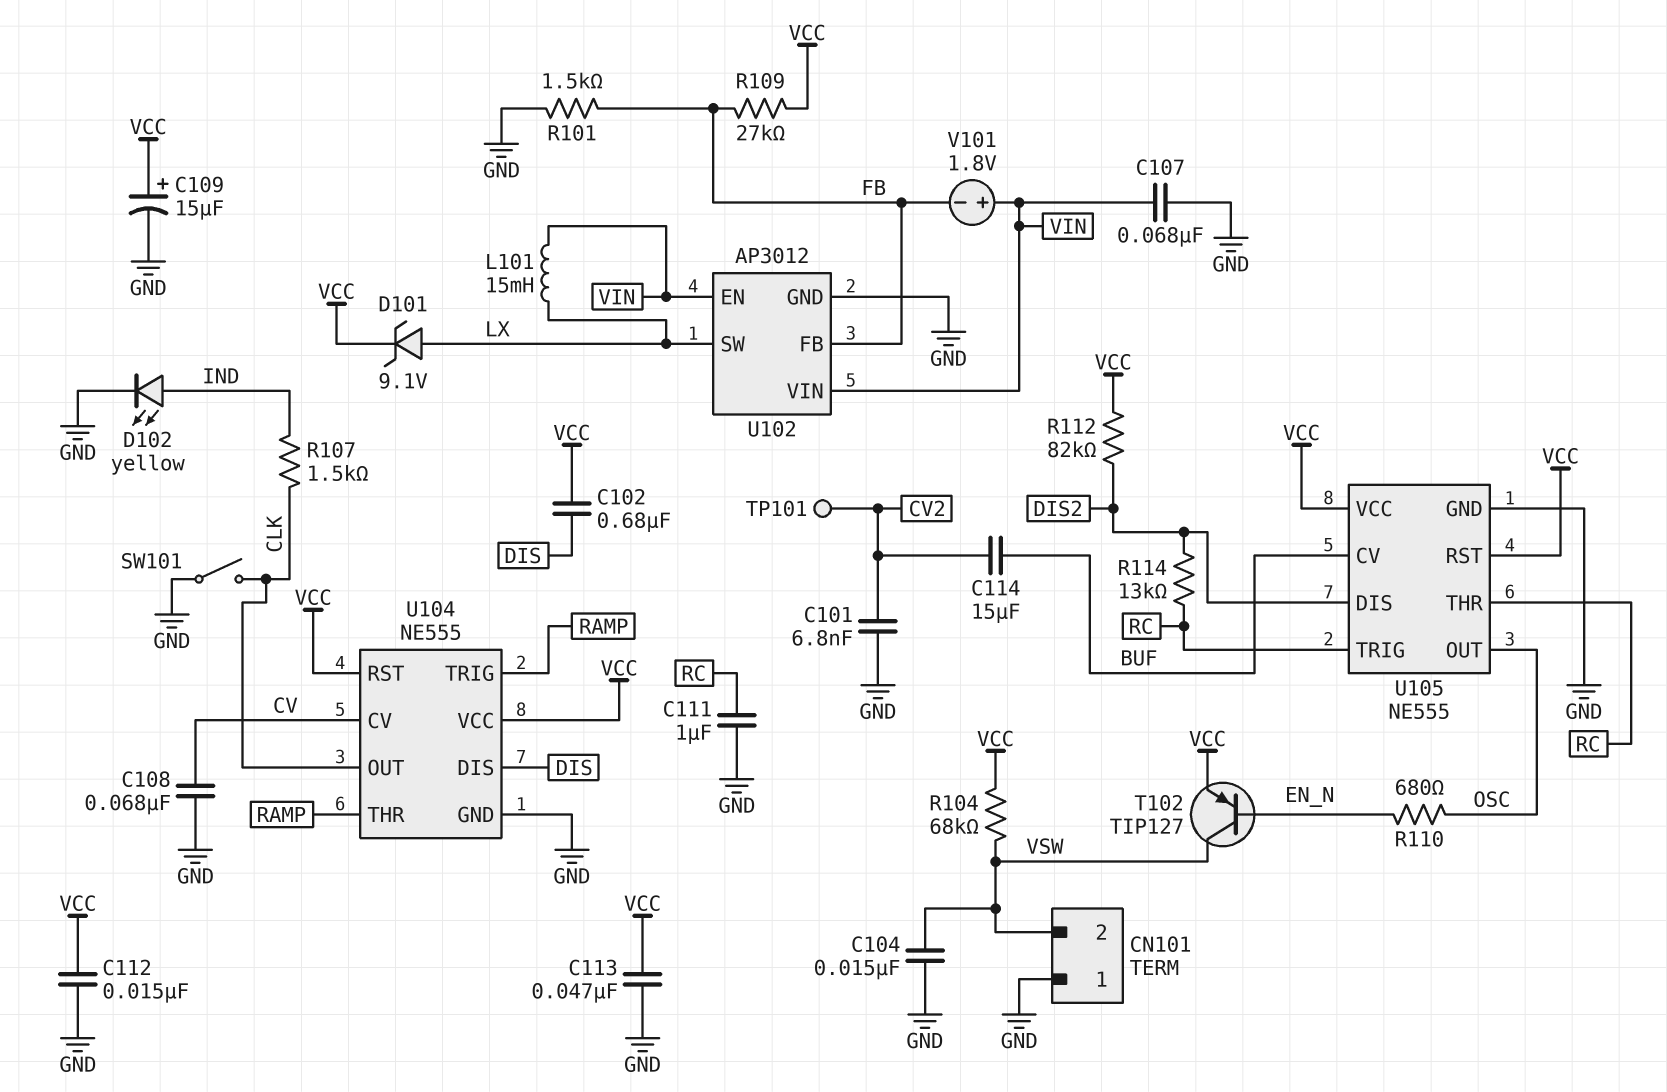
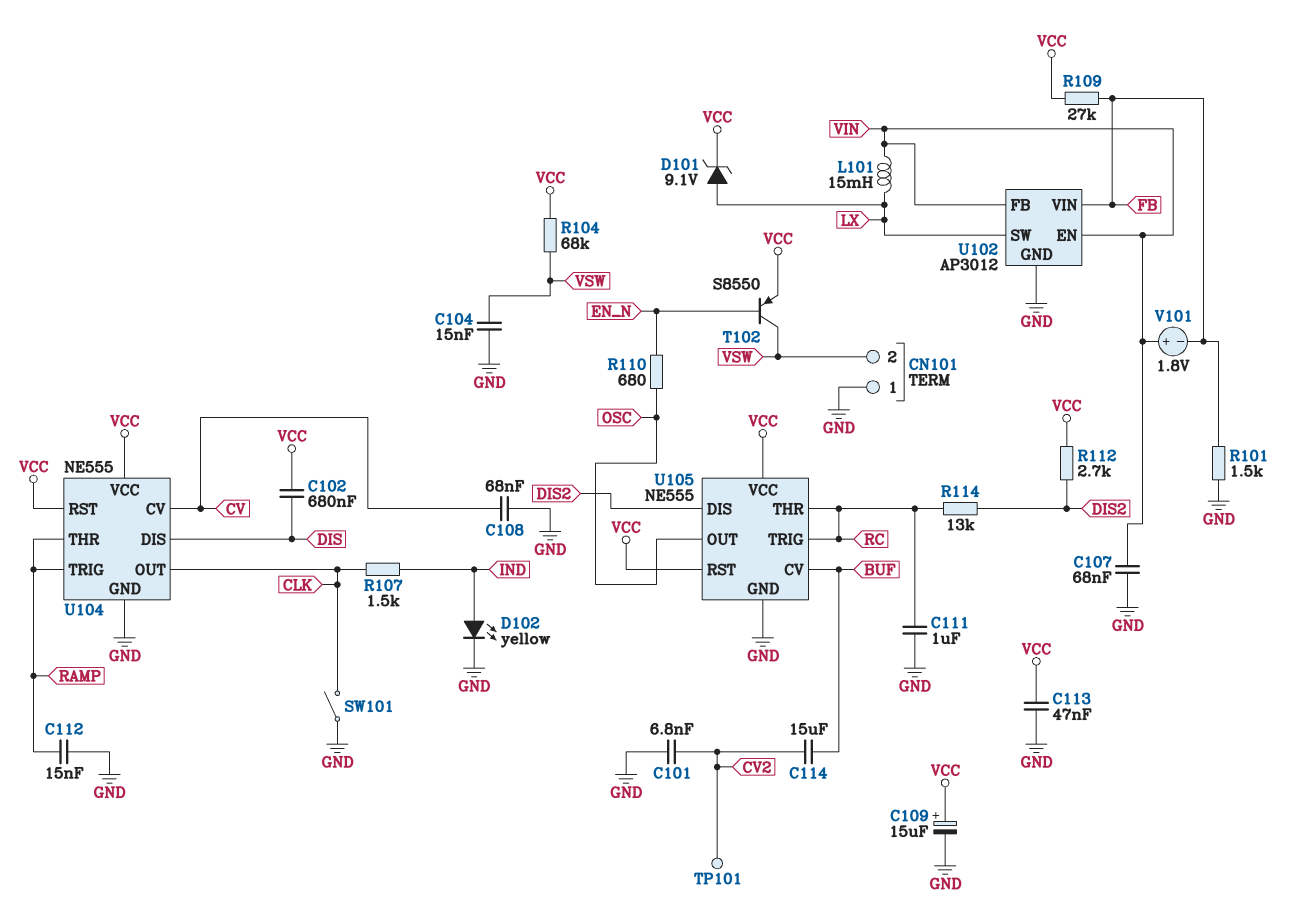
C112: 15nF (GND, VCC) -> 15nF (GND, RAMP)
R112: 82k (DIS2, VCC) -> 2.7k (DIS2, VCC)
T102: PNP TIP127 (B EN_N, C VSW, E VCC) -> PNP S8550 (B EN_N, C VSW, E VCC)
U102 pin FB: FB -> VIN
U102 pin VIN: VIN -> FB

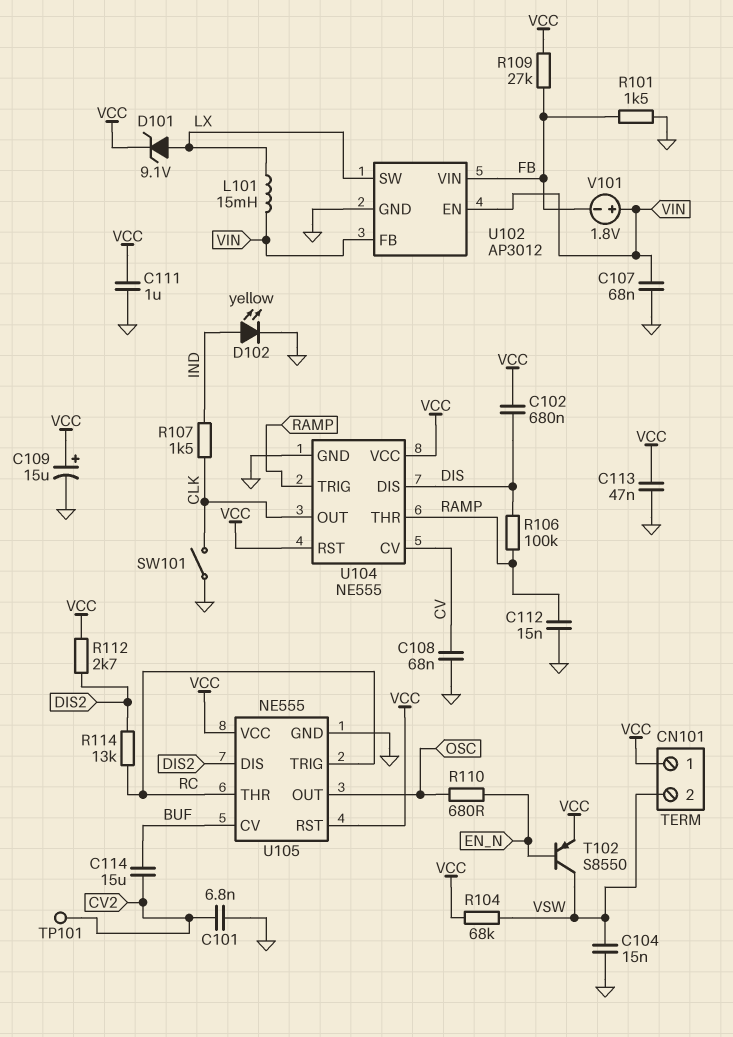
C111: 1uF (GND, RC) -> 1uF (GND, VCC)
CN101 pin 1: GND -> VCC
R106: none -> 100k (DIS, RAMP)

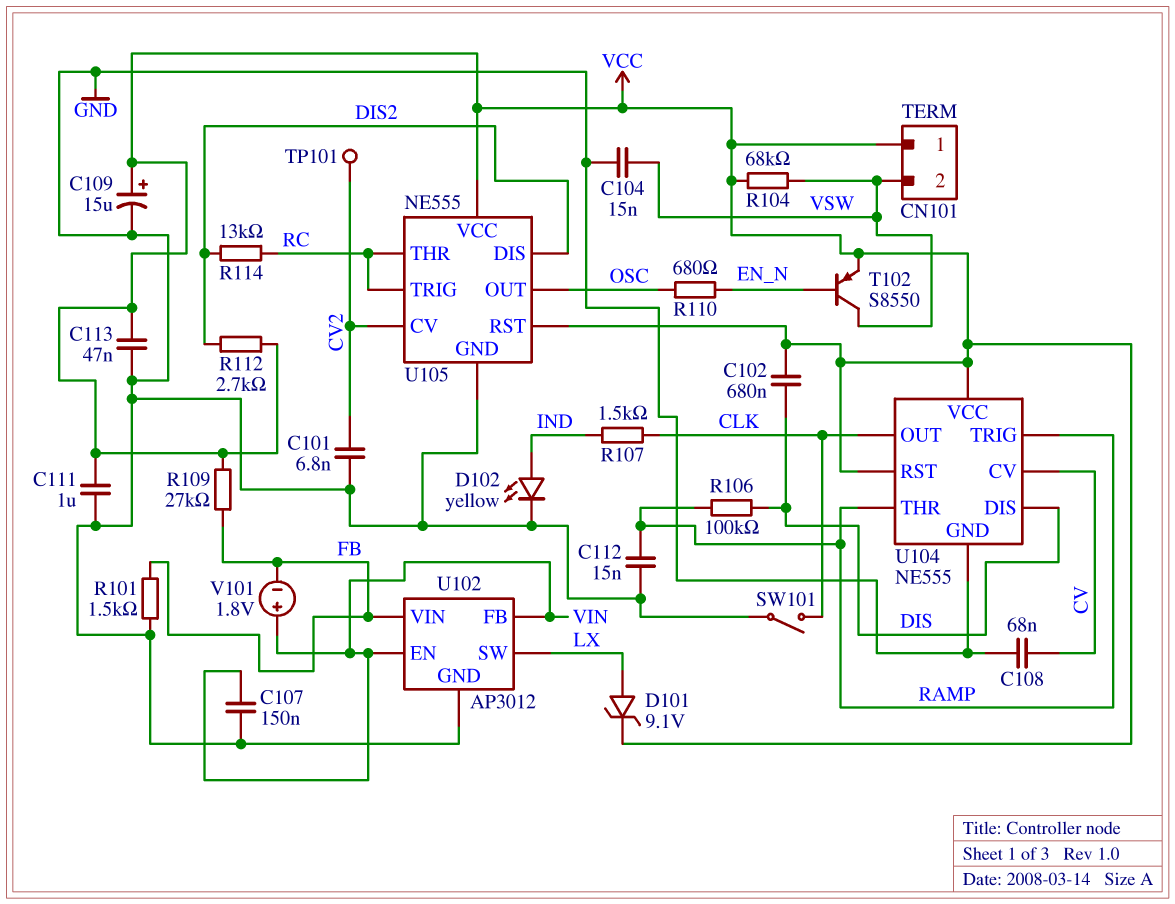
C107: 68nF (GND, VIN) -> 150nF (GND, VIN)
C114: 15uF (BUF, CV2) -> none
L101: 15mH (LX, VIN) -> none
U105 pin CV: BUF -> CV2

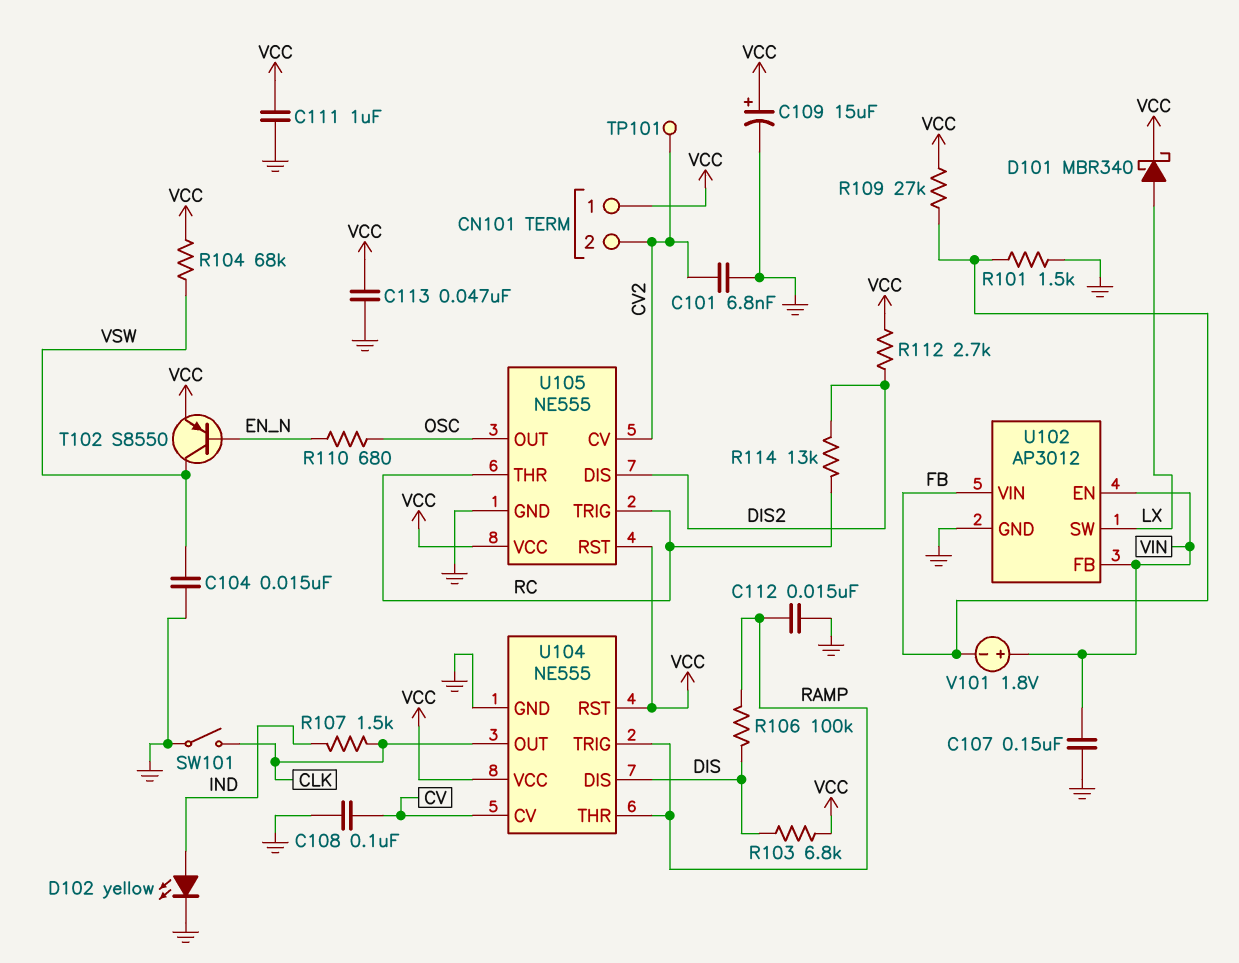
C102: 680nF (DIS, VCC) -> none
C108: 68nF (CV, GND) -> 100nF (CV, GND)
CN101 pin 2: VSW -> CV2
D101: zener 9.1V (A LX, K VCC) -> schottky MBR340 (A LX, K VCC)
R103: none -> 6.8k (DIS, VCC)

